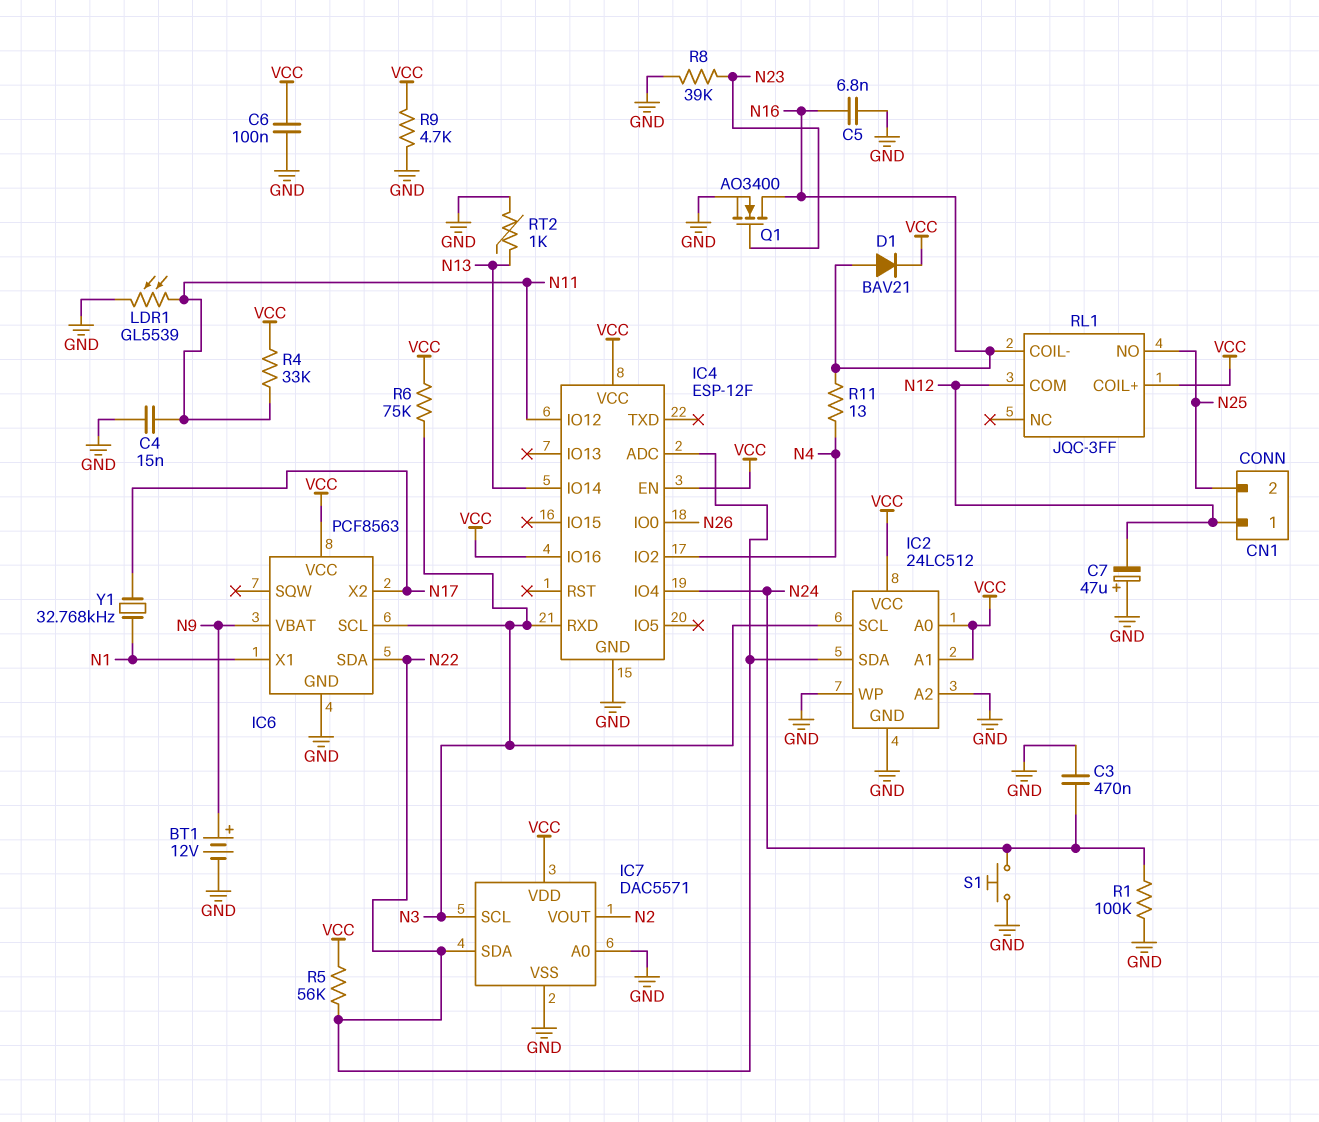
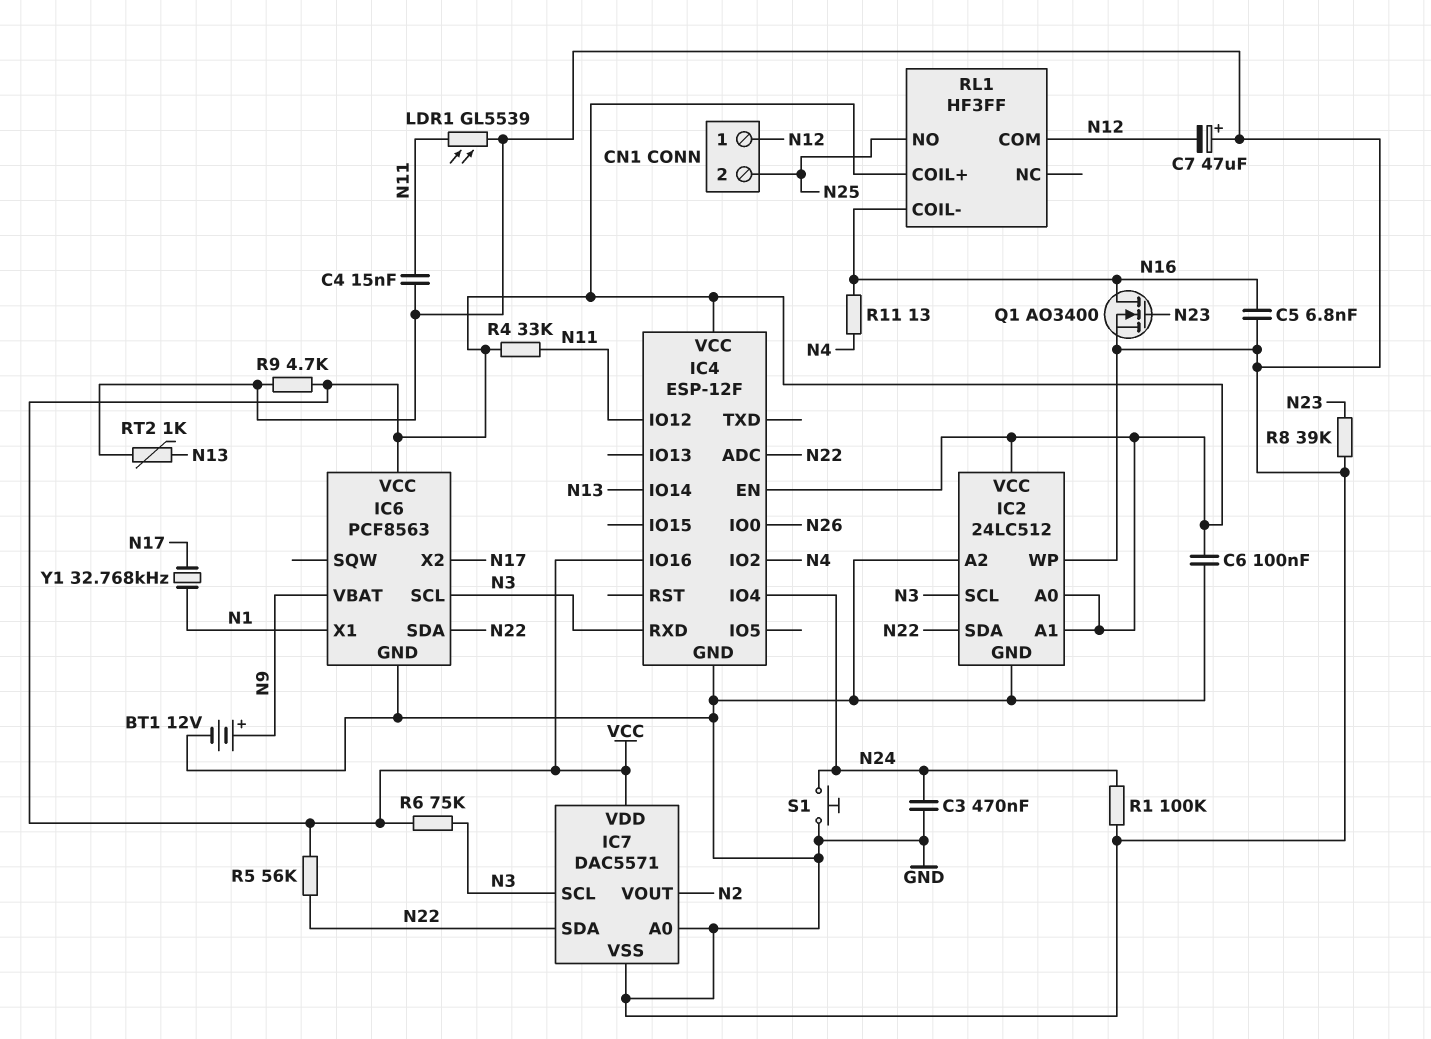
D1: diode BAV21 (A N16, K VCC) -> none
RL1: JQC-3FF -> HF3FF

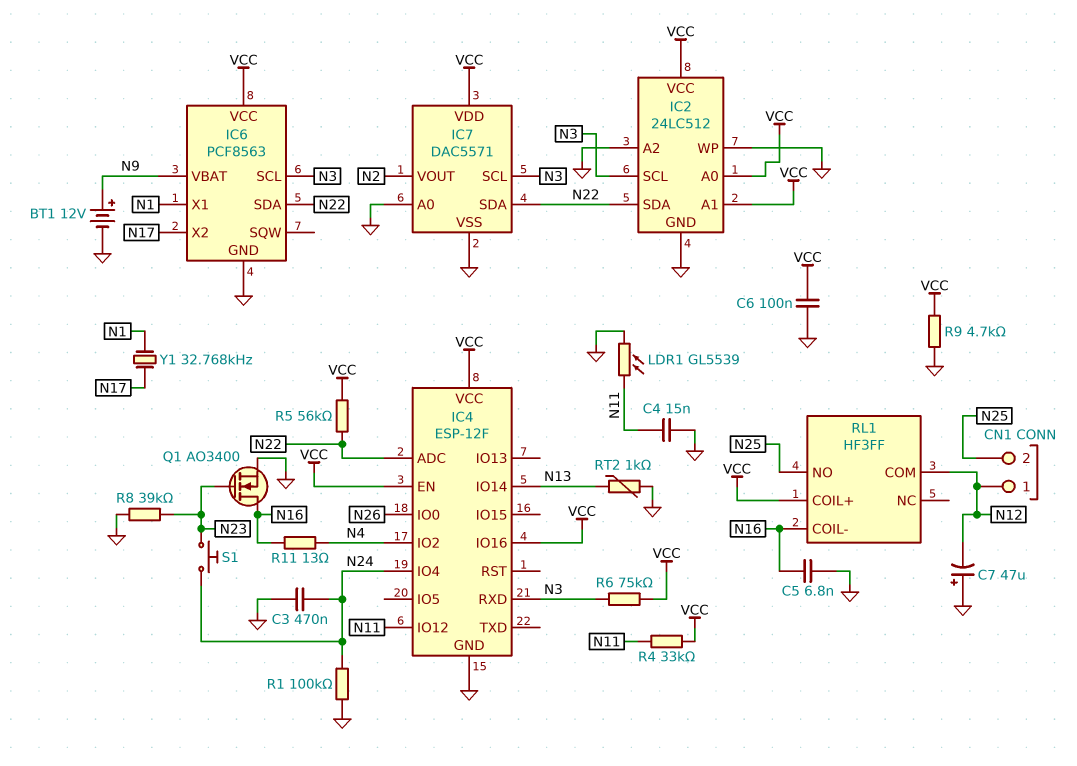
S1: button (GND, N24) -> button (N23, N24)

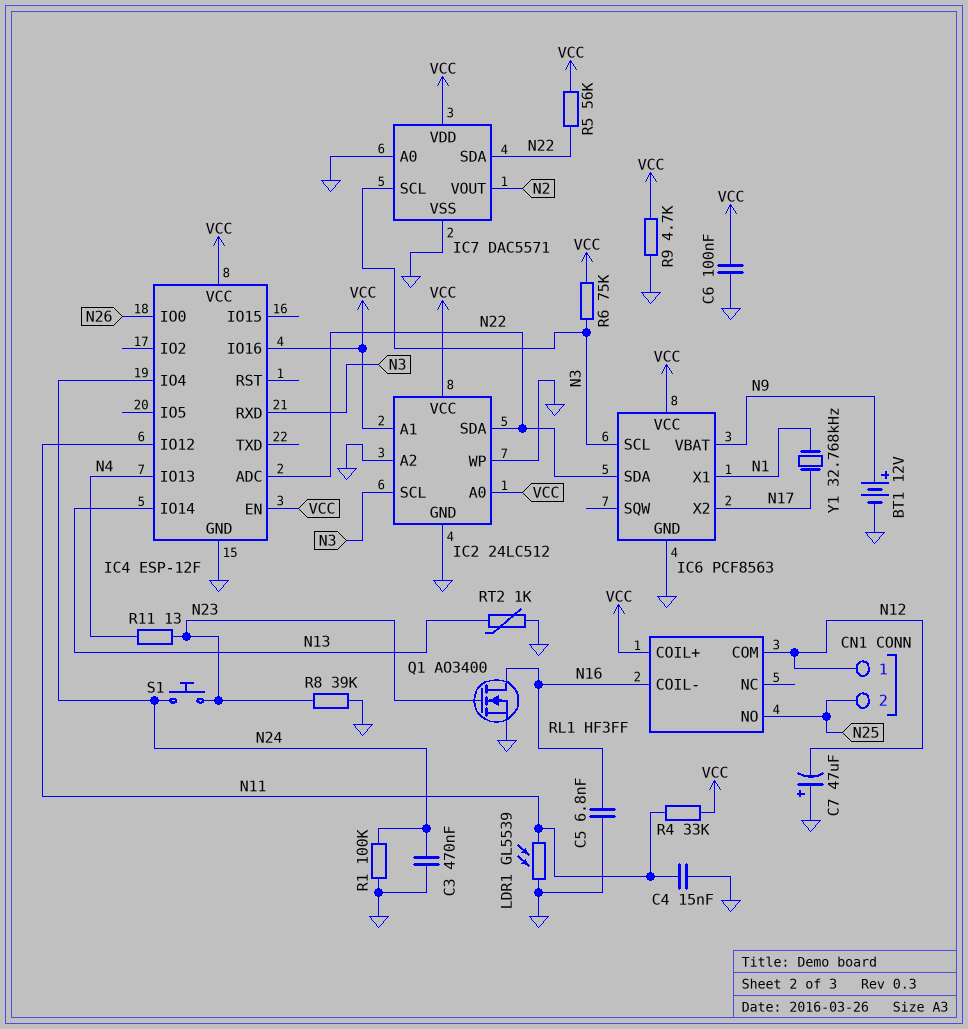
IC4 pin IO2: N4 -> none
IC4 pin IO13: none -> N4
R11: 13 (N4, N16) -> 13 (N4, N23)

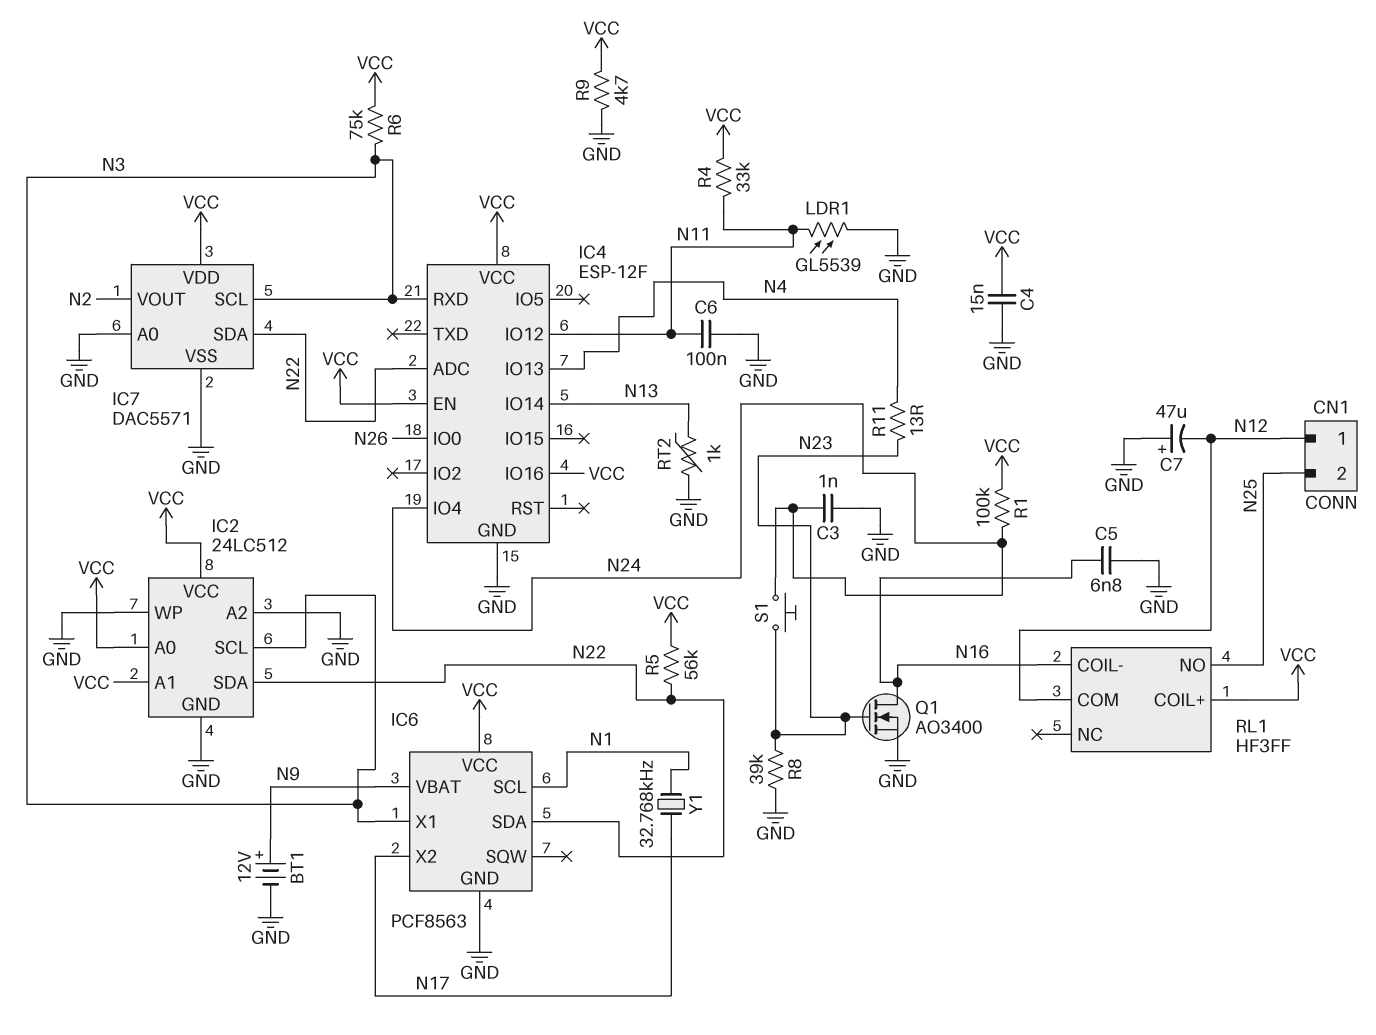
C3: 470nF (GND, N24) -> 1nF (GND, N24)
C4: 15nF (GND, N11) -> 15nF (GND, VCC)
C6: 100nF (GND, VCC) -> 100nF (GND, N11)
IC6 pin SCL: N3 -> N1
IC6 pin X1: N1 -> N3
R1: 100k (GND, N24) -> 100k (N24, VCC)

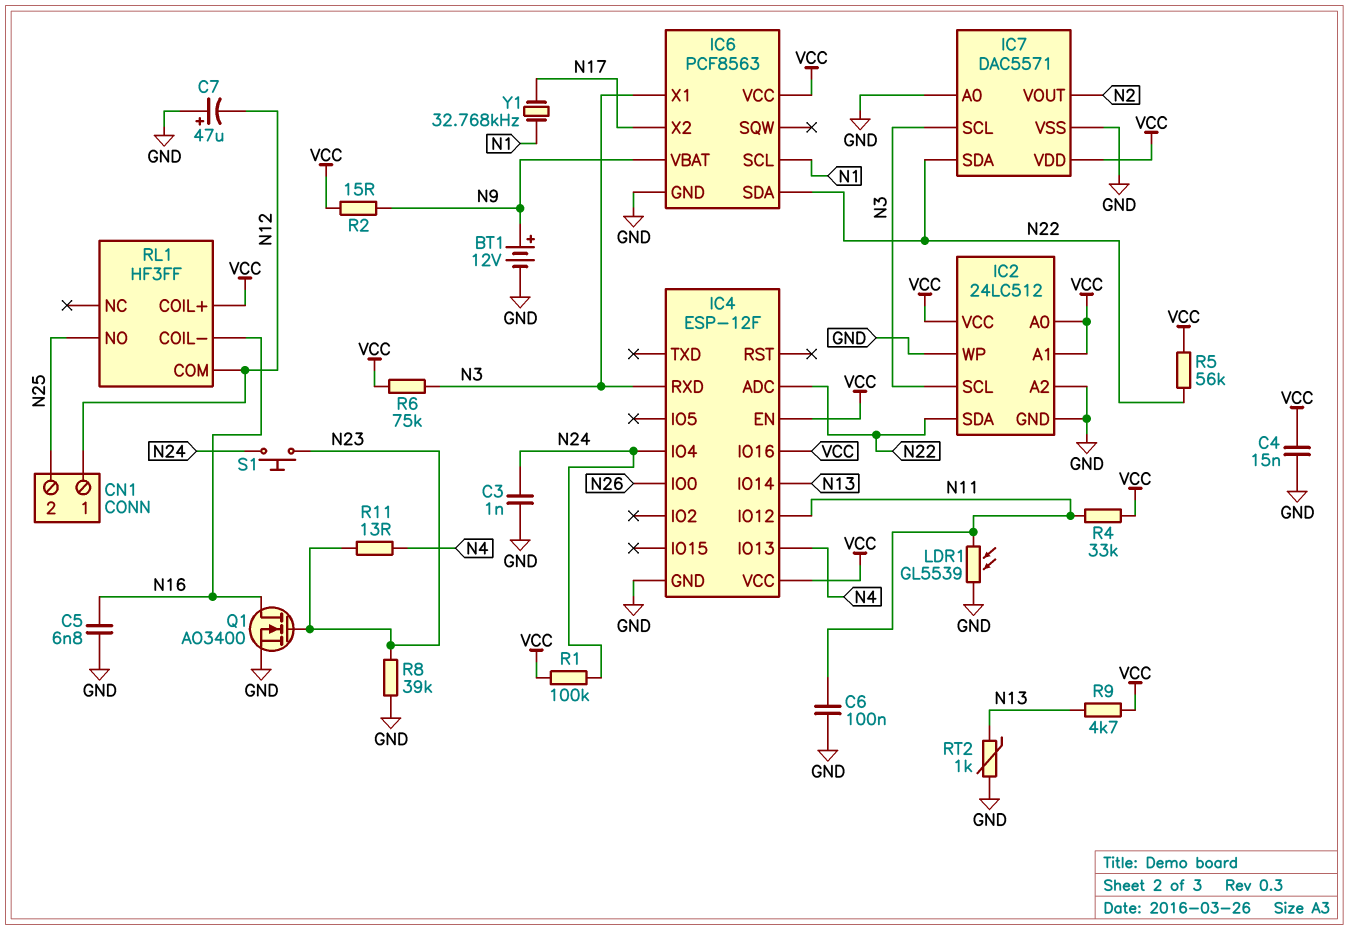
R2: none -> 15 (N9, VCC)
R9: 4.7k (GND, VCC) -> 4.7k (N13, VCC)

